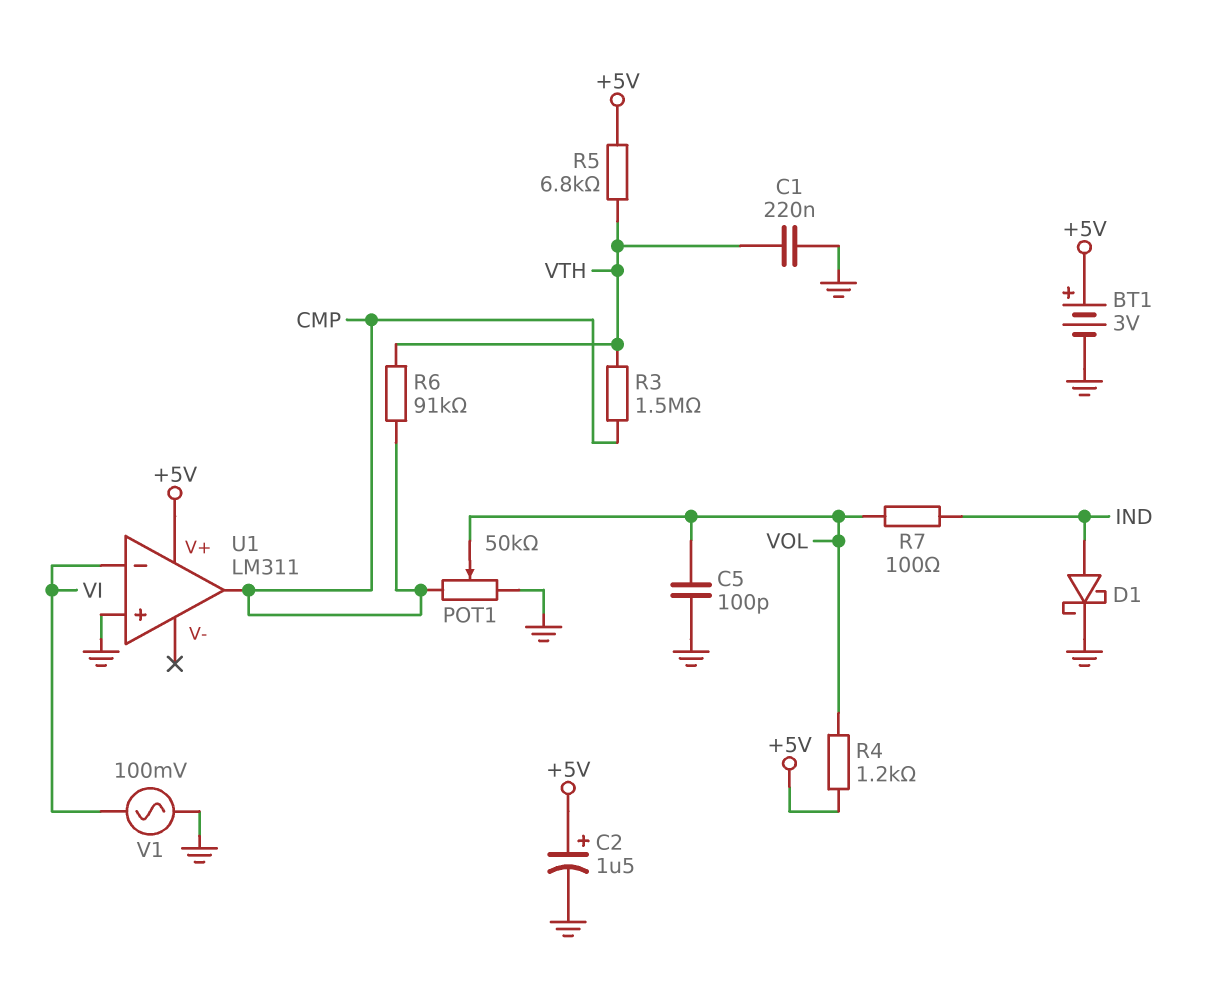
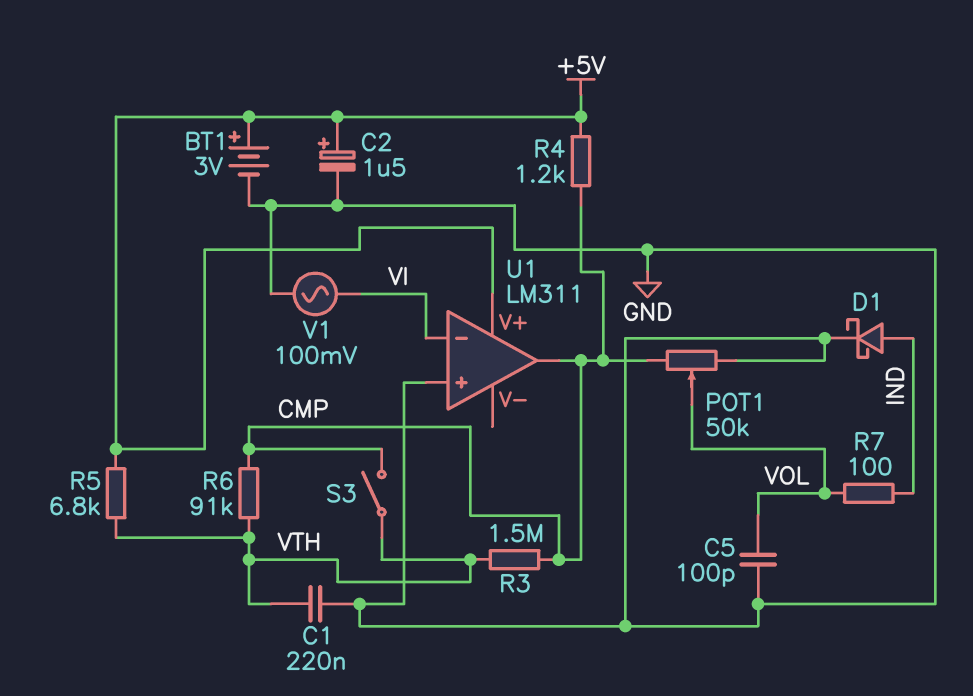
R4: 1.2k (+5V, VOL) -> 1.2k (+5V, CMP)
S3: none -> switch (CMP, VTH)

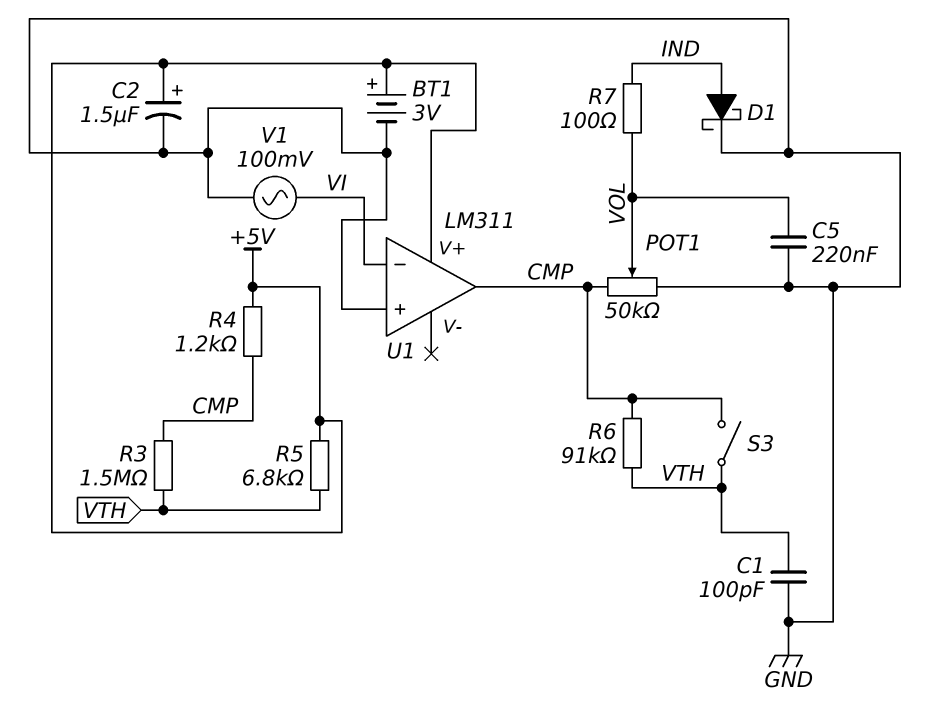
C1: 220nF (GND, VTH) -> 100pF (GND, VTH)
C5: 100pF (GND, VOL) -> 220nF (GND, VOL)

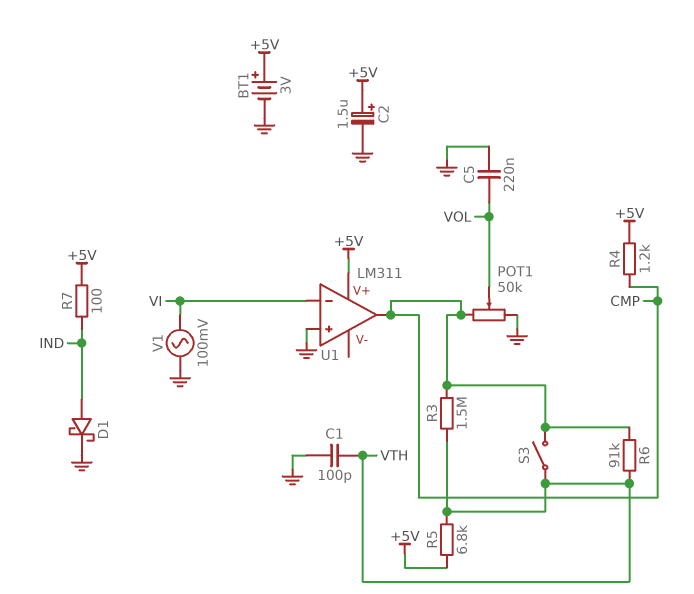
R7: 100 (IND, VOL) -> 100 (+5V, IND)

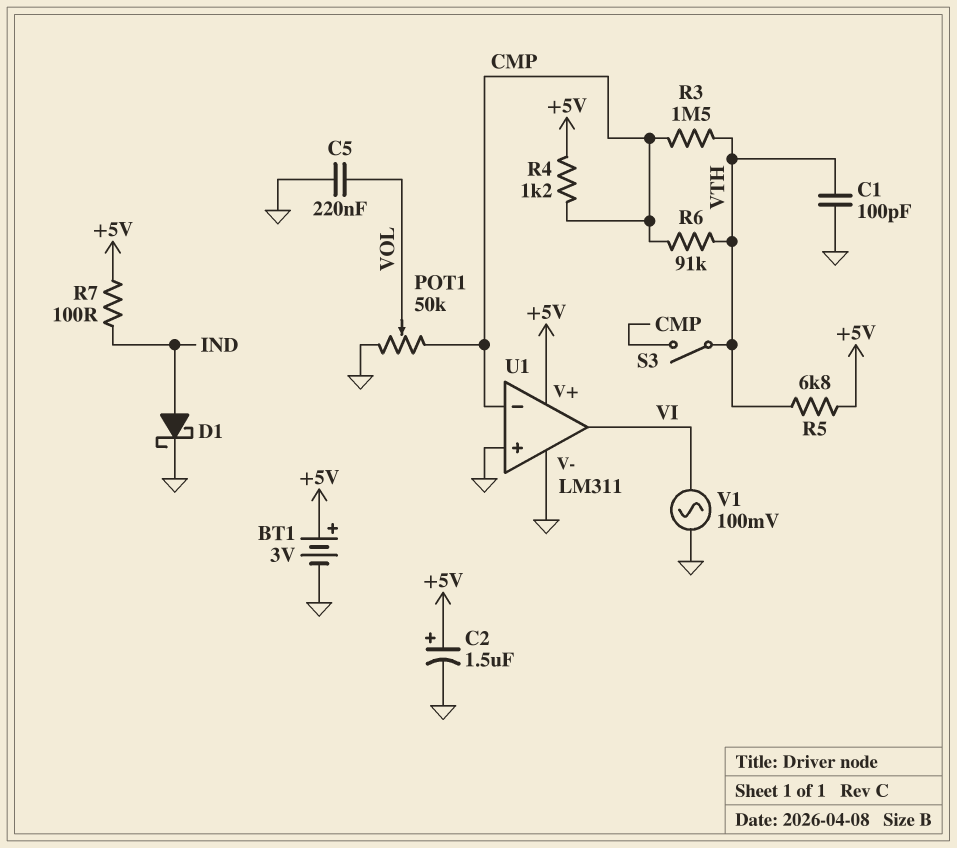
U1 pin V-: none -> GND
U1 pin in-: VI -> CMP
U1 pin out: CMP -> VI

